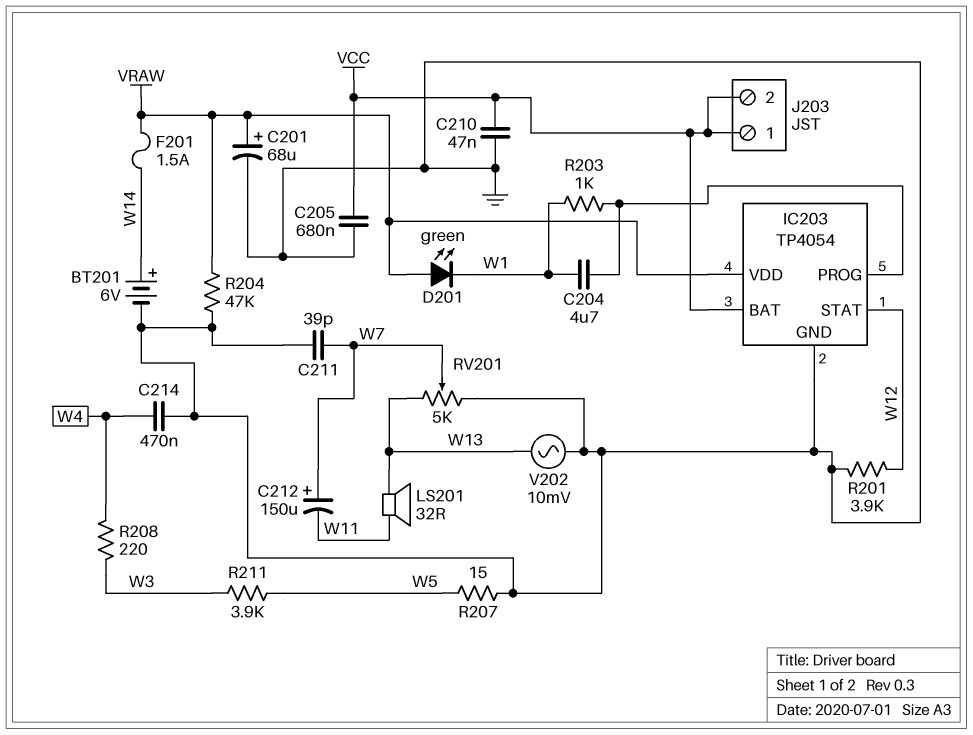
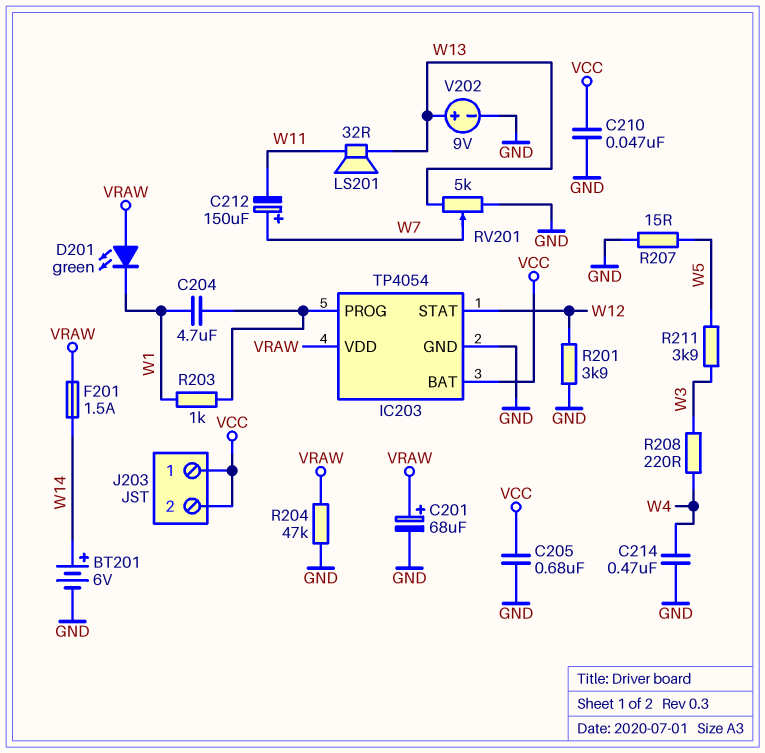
C211: 39pF (GND, W7) -> none
V202: AC 10mV (GND, W13) -> 9V (plus W13, minus GND)

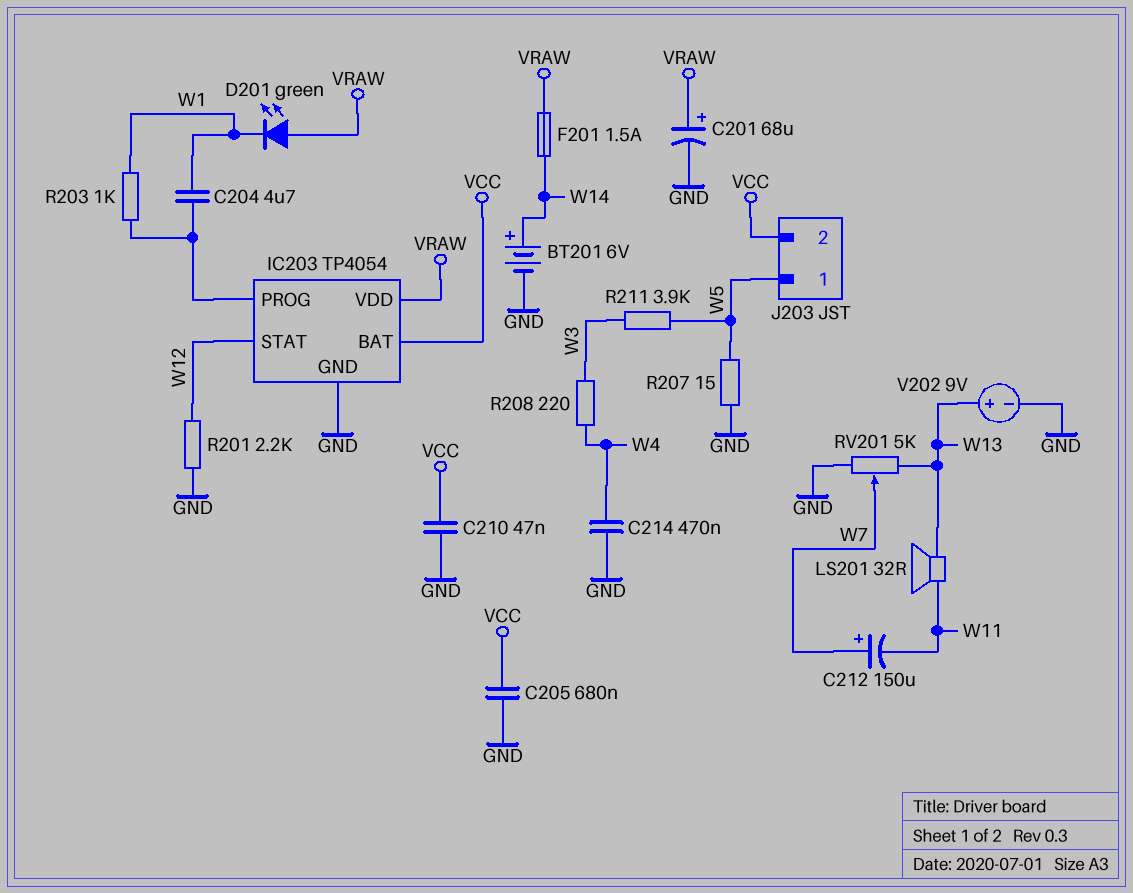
J203 pin 1: VCC -> W5
R201: 3.9k (GND, W12) -> 2.2k (GND, W12)
R204: 47k (GND, VRAW) -> none

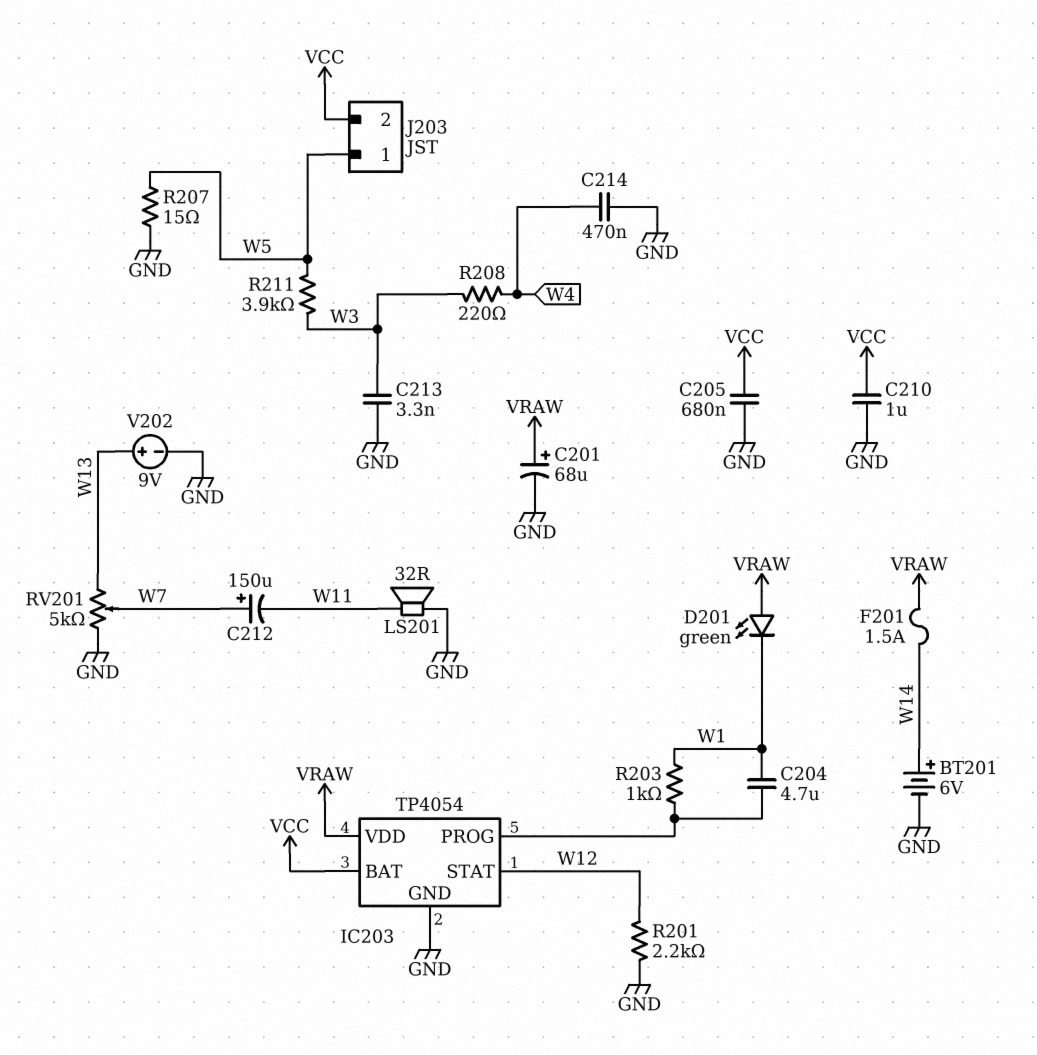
C210: 47nF (GND, VCC) -> 1uF (GND, VCC)
C213: none -> 3.3nF (GND, W3)
LS201: speaker 32R (W11, W13) -> speaker 32R (GND, W11)

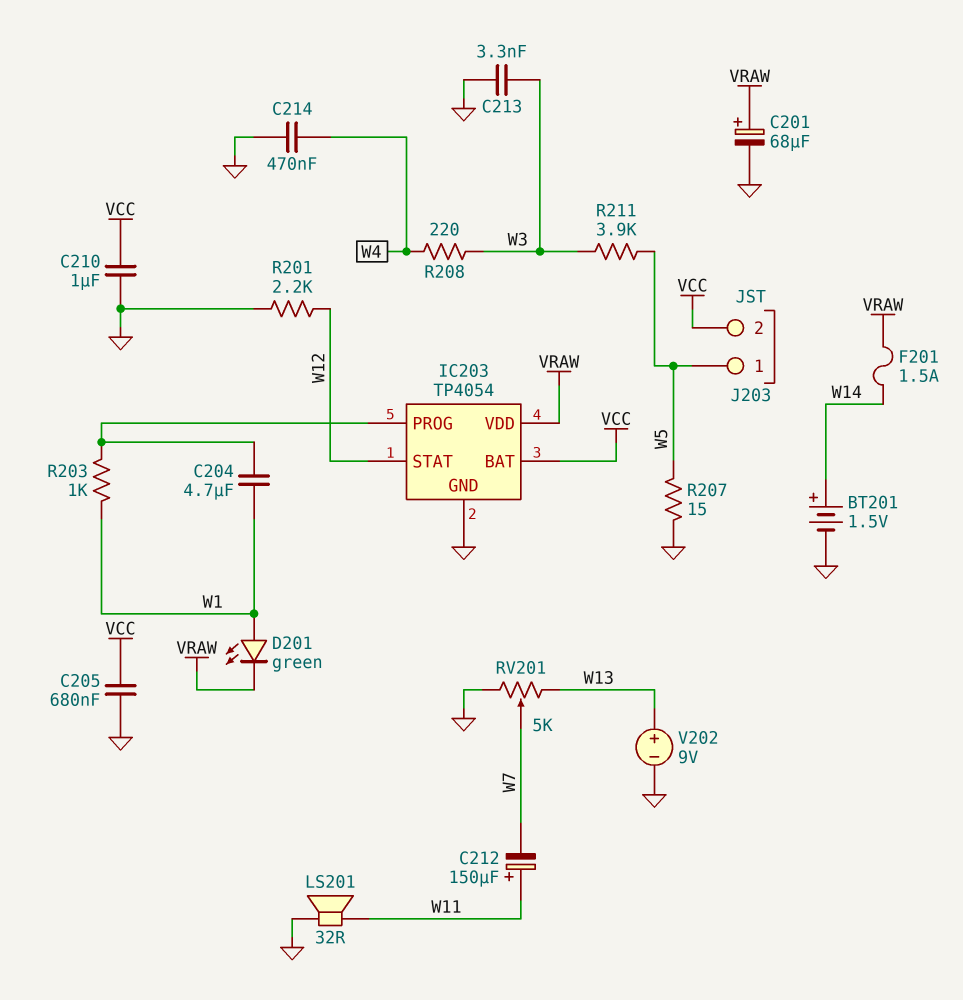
BT201: 6V (plus W14, minus GND) -> 1.5V (plus W14, minus GND)
C212: 150uF (plus W7, minus W11) -> 150uF (plus W11, minus W7)
D201: LED green (A VRAW, K W1) -> LED green (A W1, K VRAW)

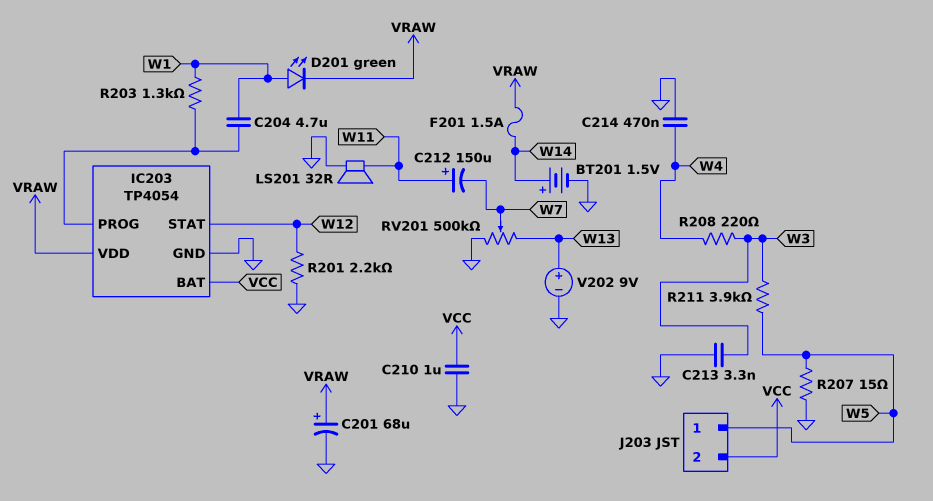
C205: 680nF (GND, VCC) -> none
R203: 1k (IC203/PROG, W1) -> 1.3k (IC203/PROG, W1)
RV201: 5k (GND, W13, wiper W7) -> 500k (GND, W13, wiper W7)

